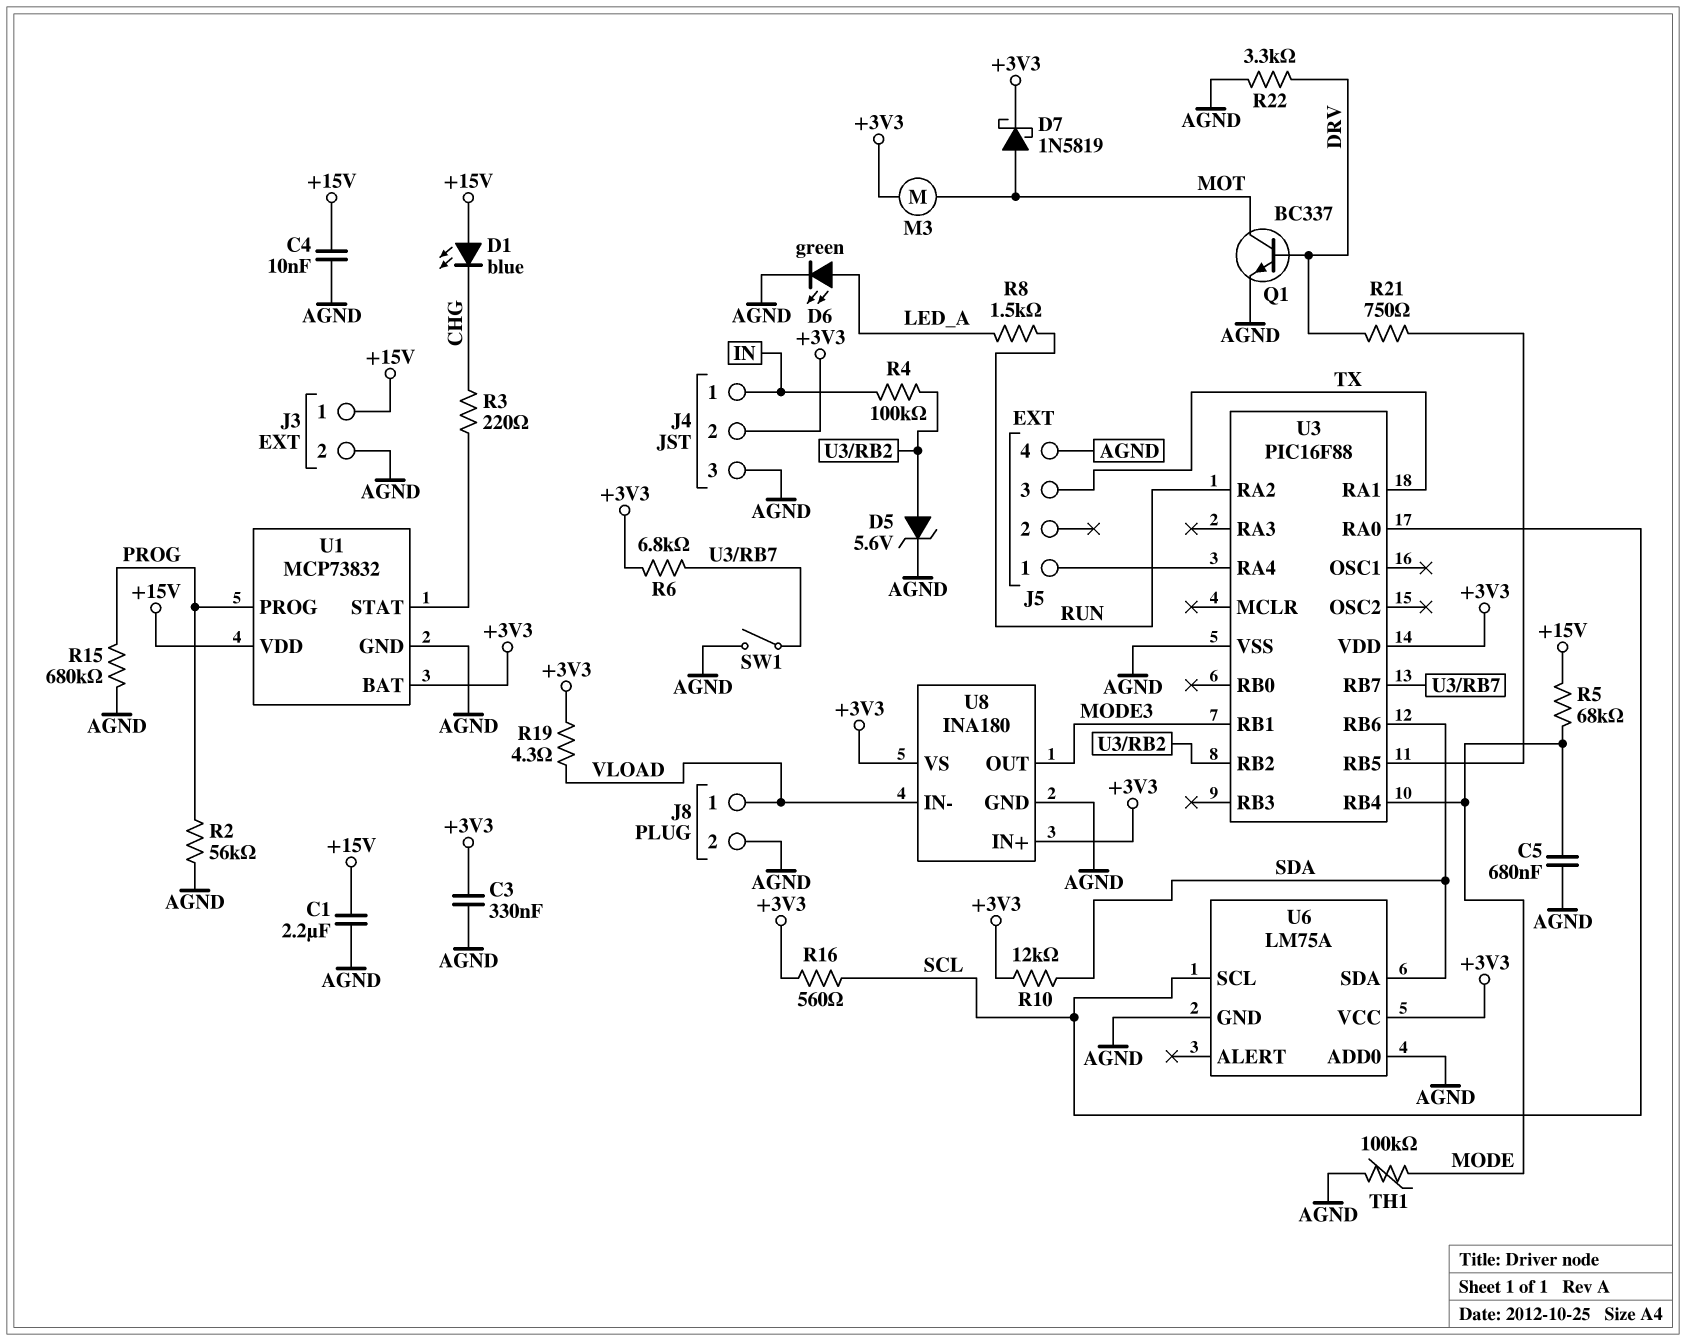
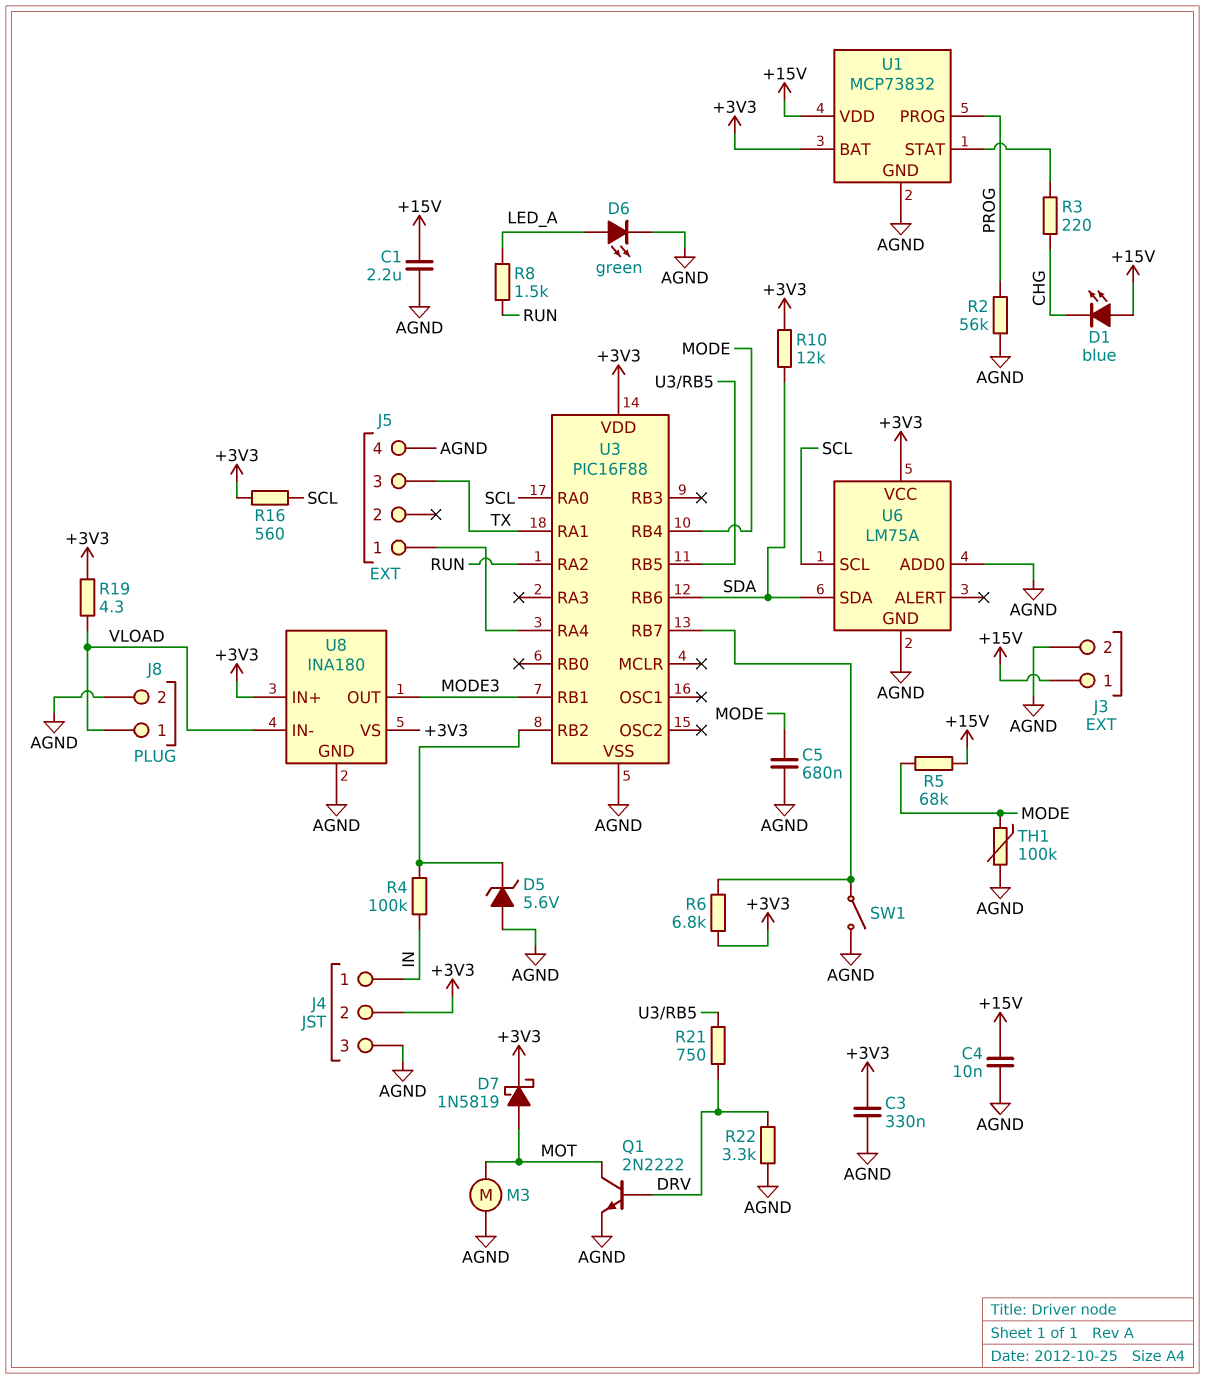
D5: zener 5.6V (A U3/RB2, K AGND) -> zener 5.6V (A AGND, K U3/RB2)
M3: motor (+3V3, MOT) -> motor (AGND, MOT)
Q1: NPN BC337 (B DRV, C MOT, E AGND) -> NPN 2N2222 (B DRV, C MOT, E AGND)
R15: 680k (AGND, PROG) -> none

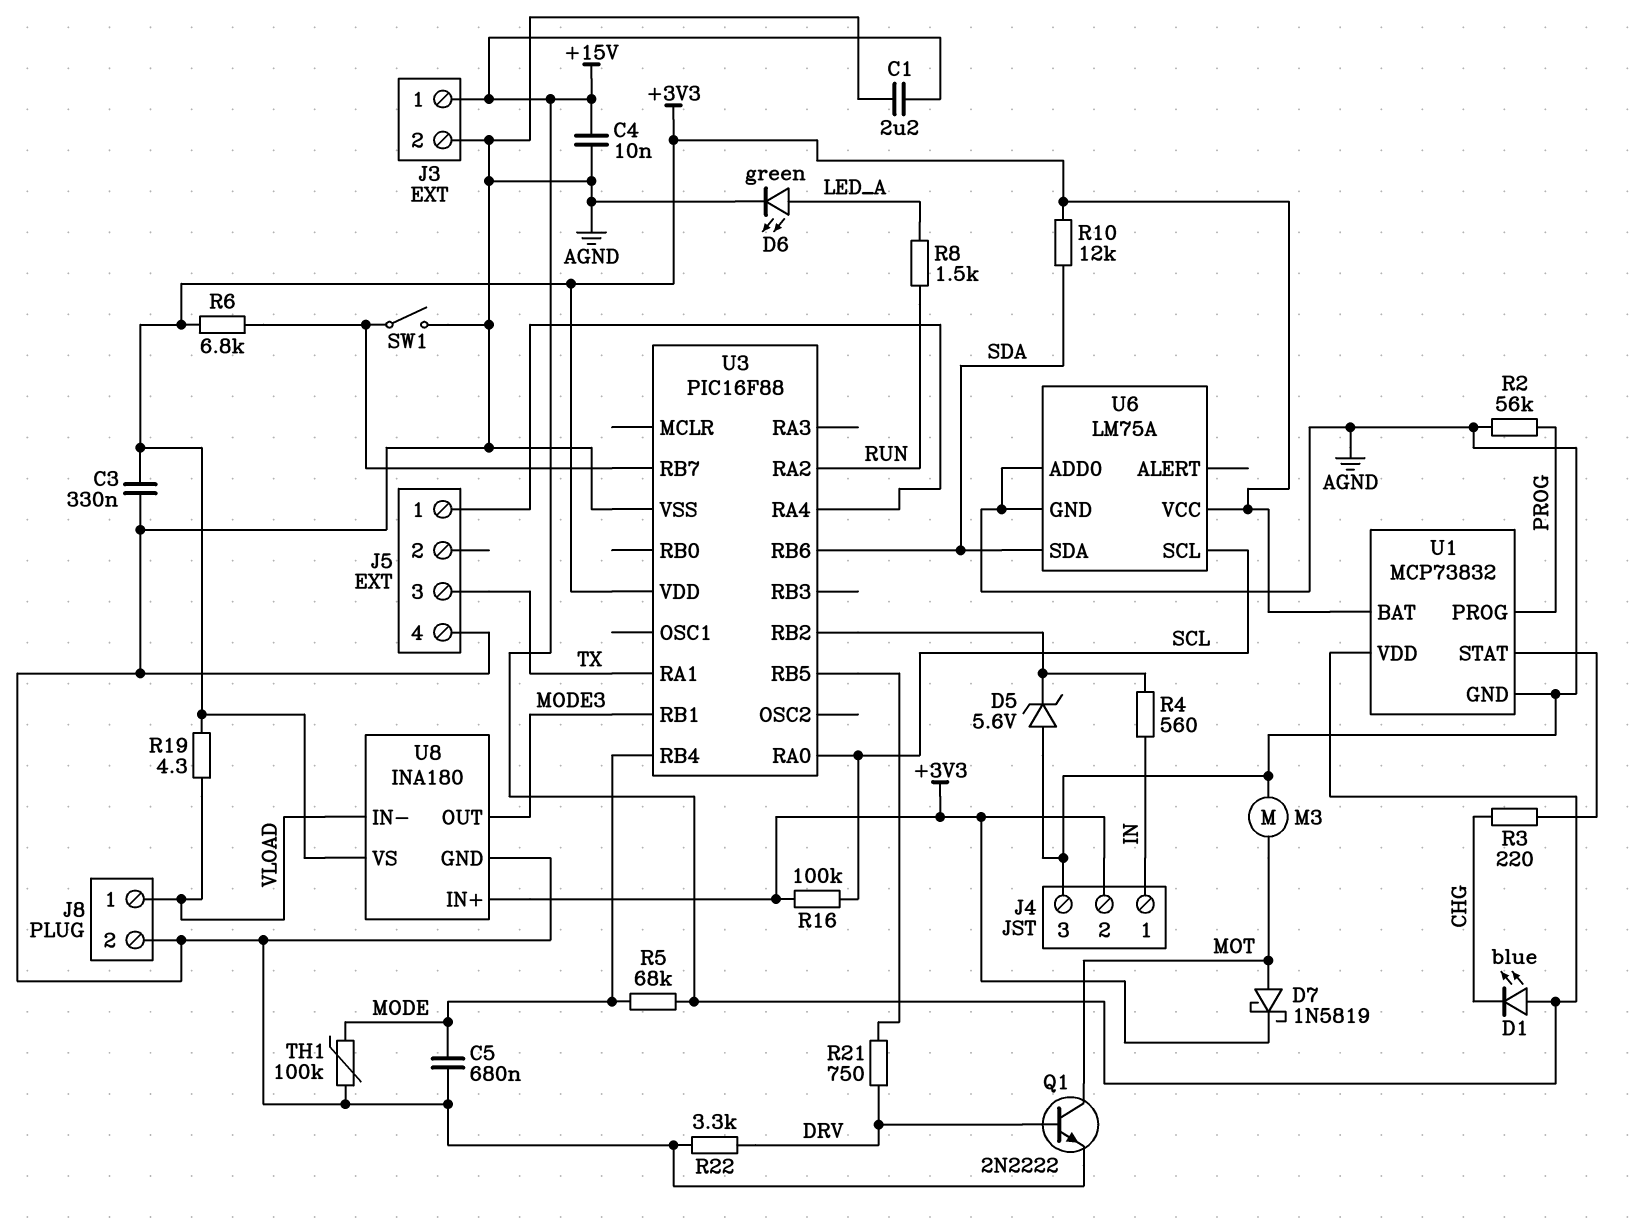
R4: 100k (IN, U3/RB2) -> 560 (IN, U3/RB2)
R16: 560 (+3V3, SCL) -> 100k (+3V3, SCL)

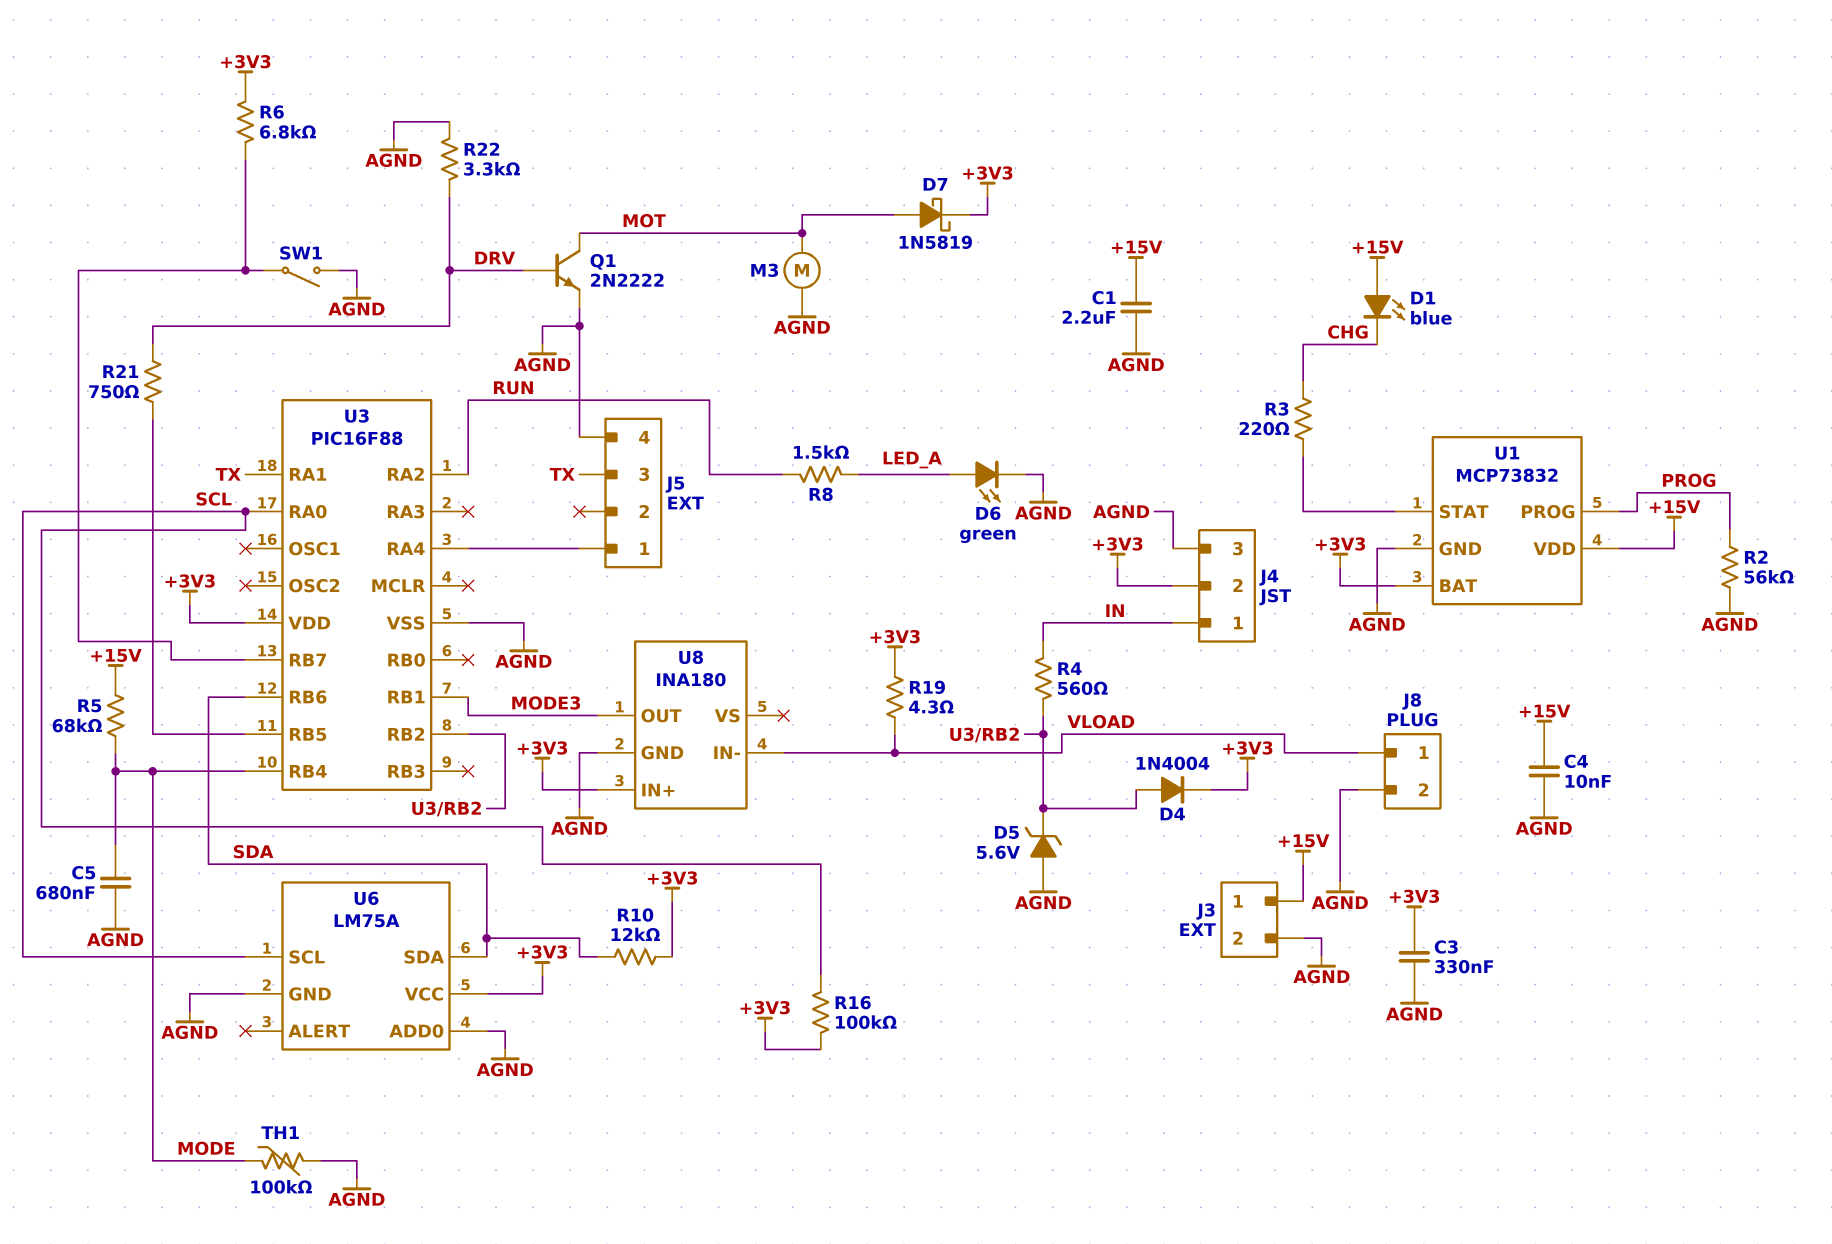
D4: none -> diode 1N4004 (A U3/RB2, K +3V3)
U8 pin VS: +3V3 -> none

